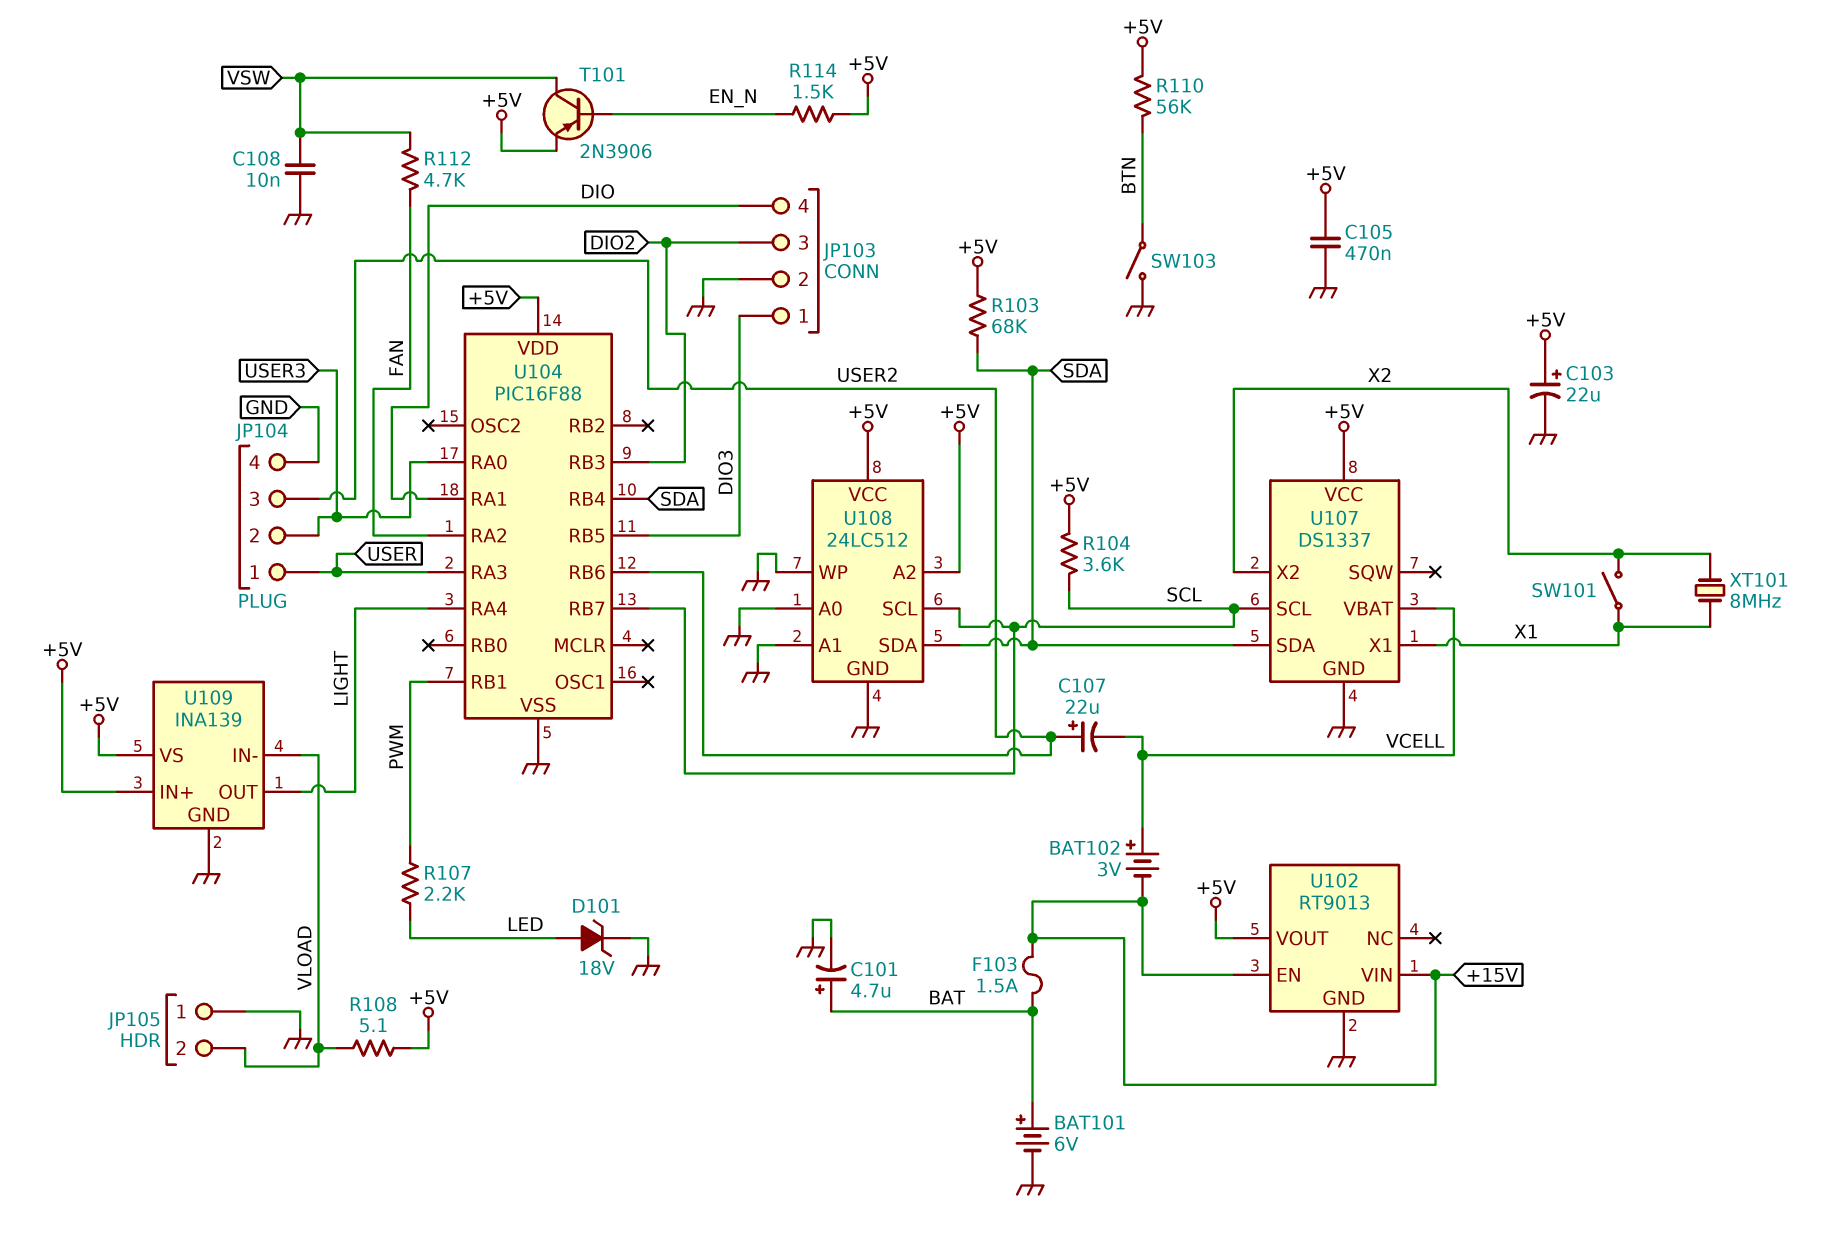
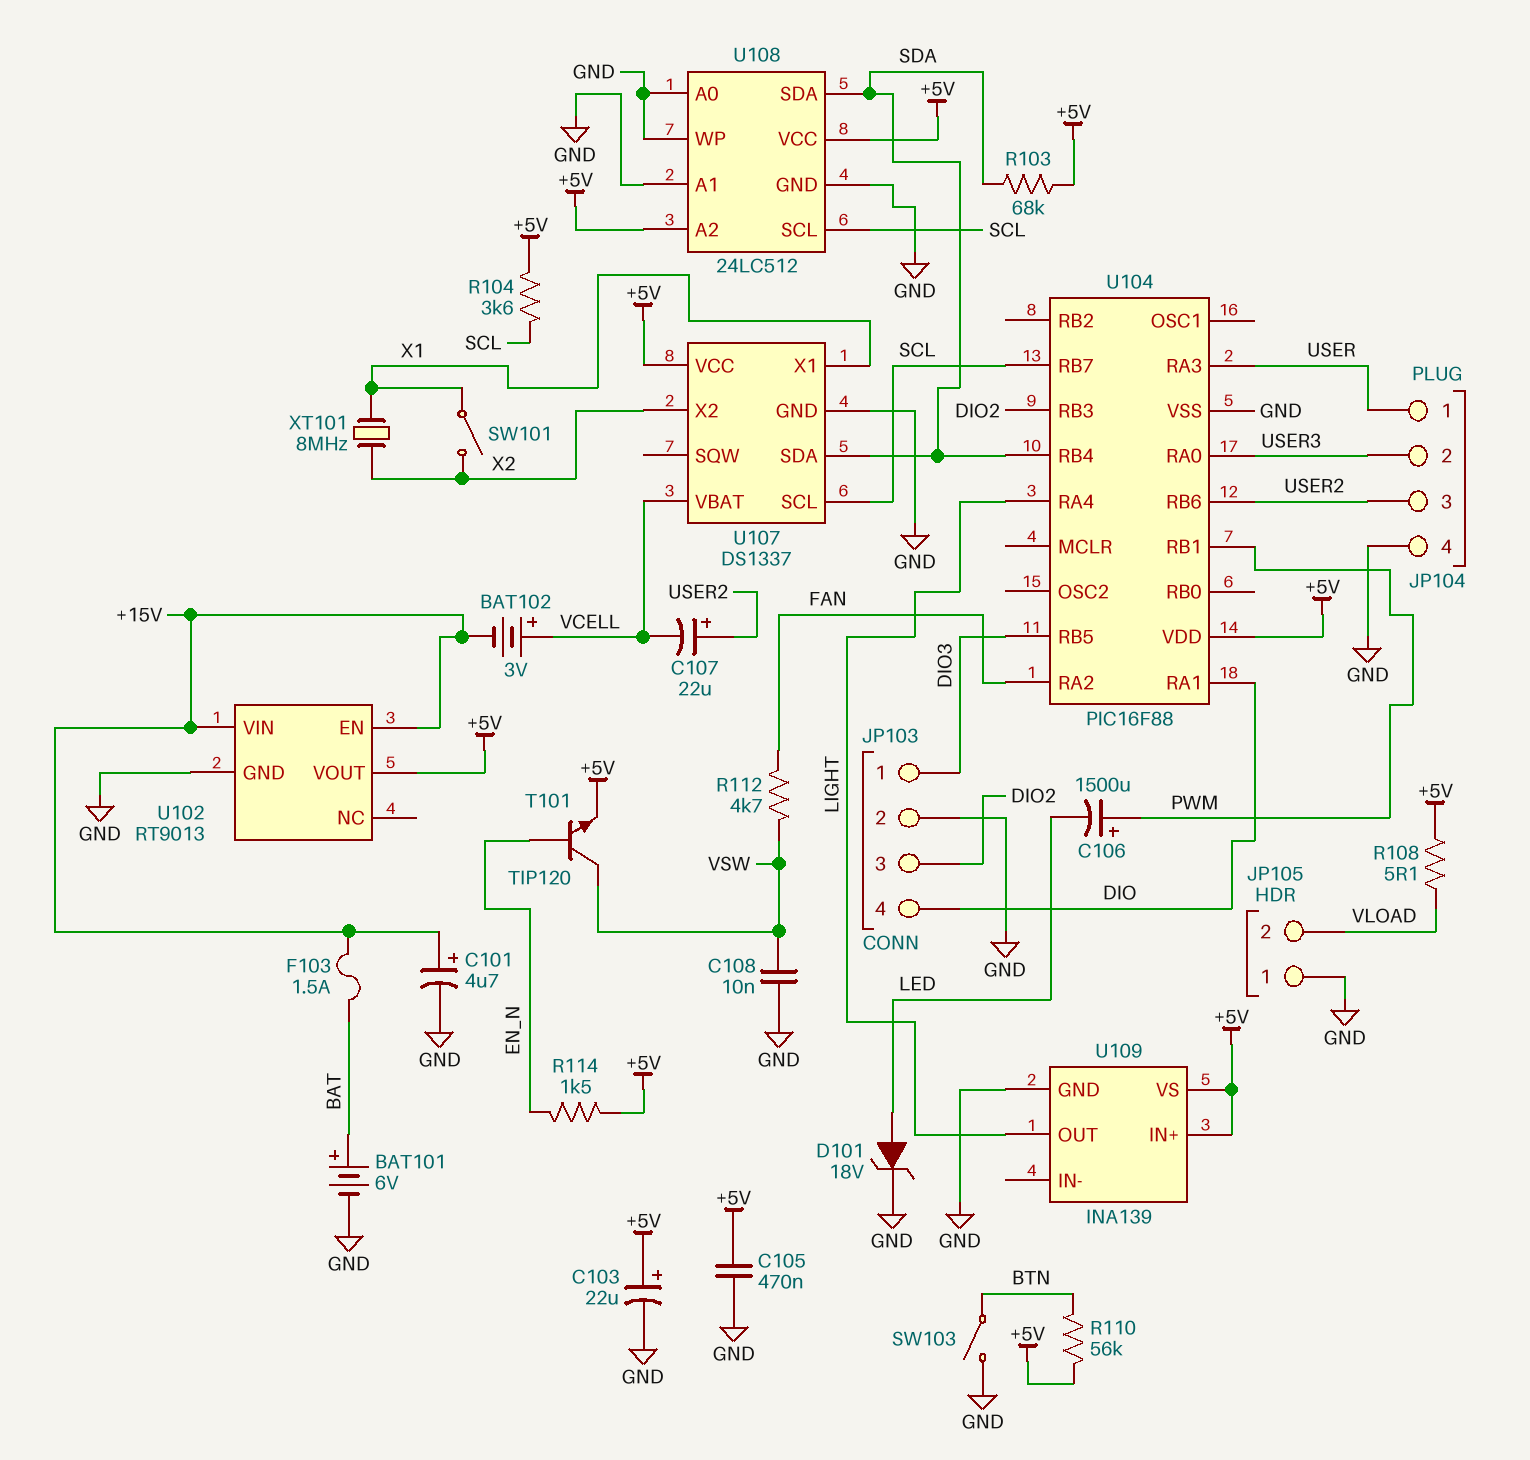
C101: 4.7uF (plus BAT, minus GND) -> 4.7uF (plus +15V, minus GND)
C106: none -> 1500uF (plus PWM, minus LED)
R107: 2.2k (LED, PWM) -> none
T101: PNP 2N3906 (B EN_N, C VSW, E +5V) -> NPN TIP120 (B EN_N, C VSW, E +5V)
U109 pin IN-: VLOAD -> none

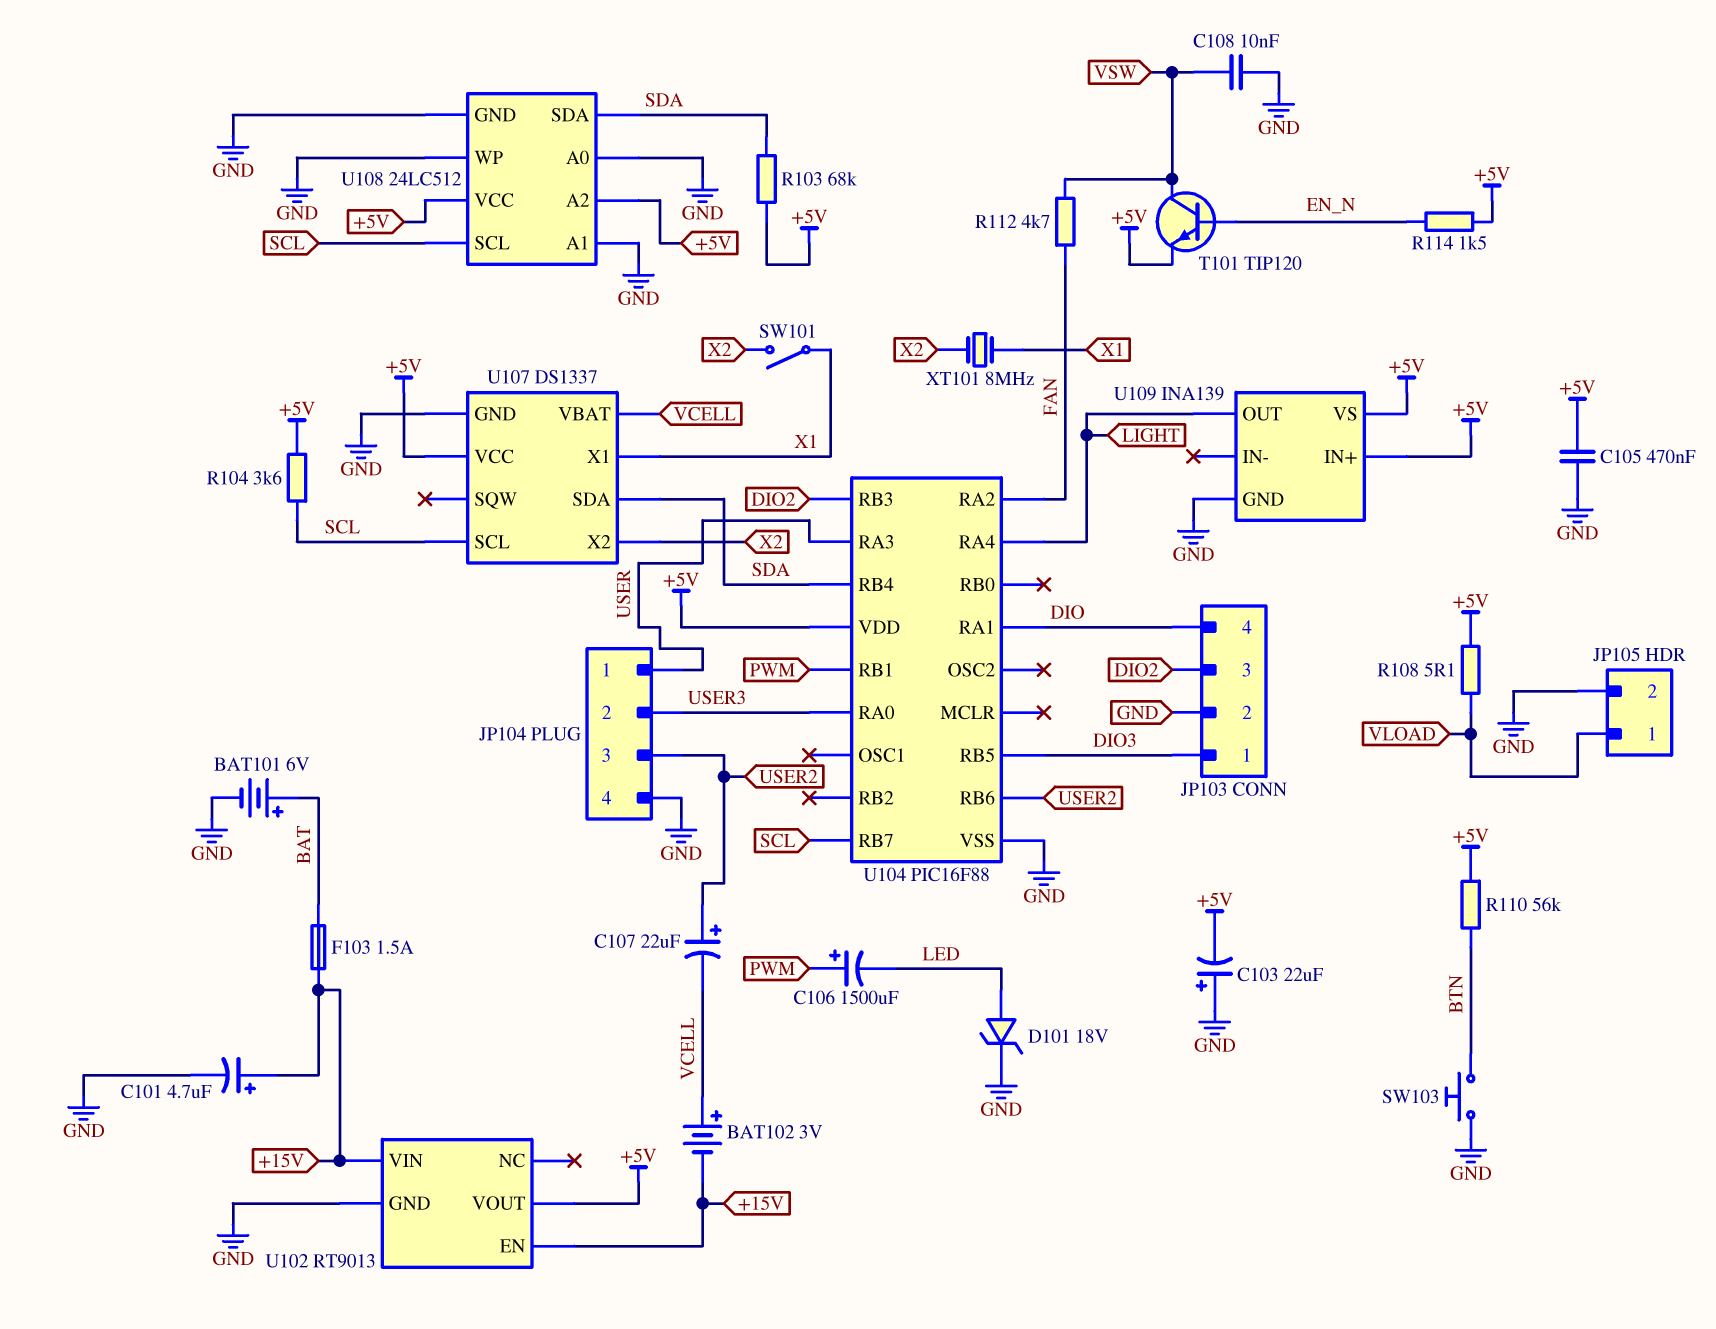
C103: 22uF (plus +5V, minus GND) -> 22uF (plus GND, minus +5V)
JP105 pin 1: GND -> VLOAD
JP105 pin 2: VLOAD -> GND
SW103: switch (BTN, GND) -> button (BTN, GND)

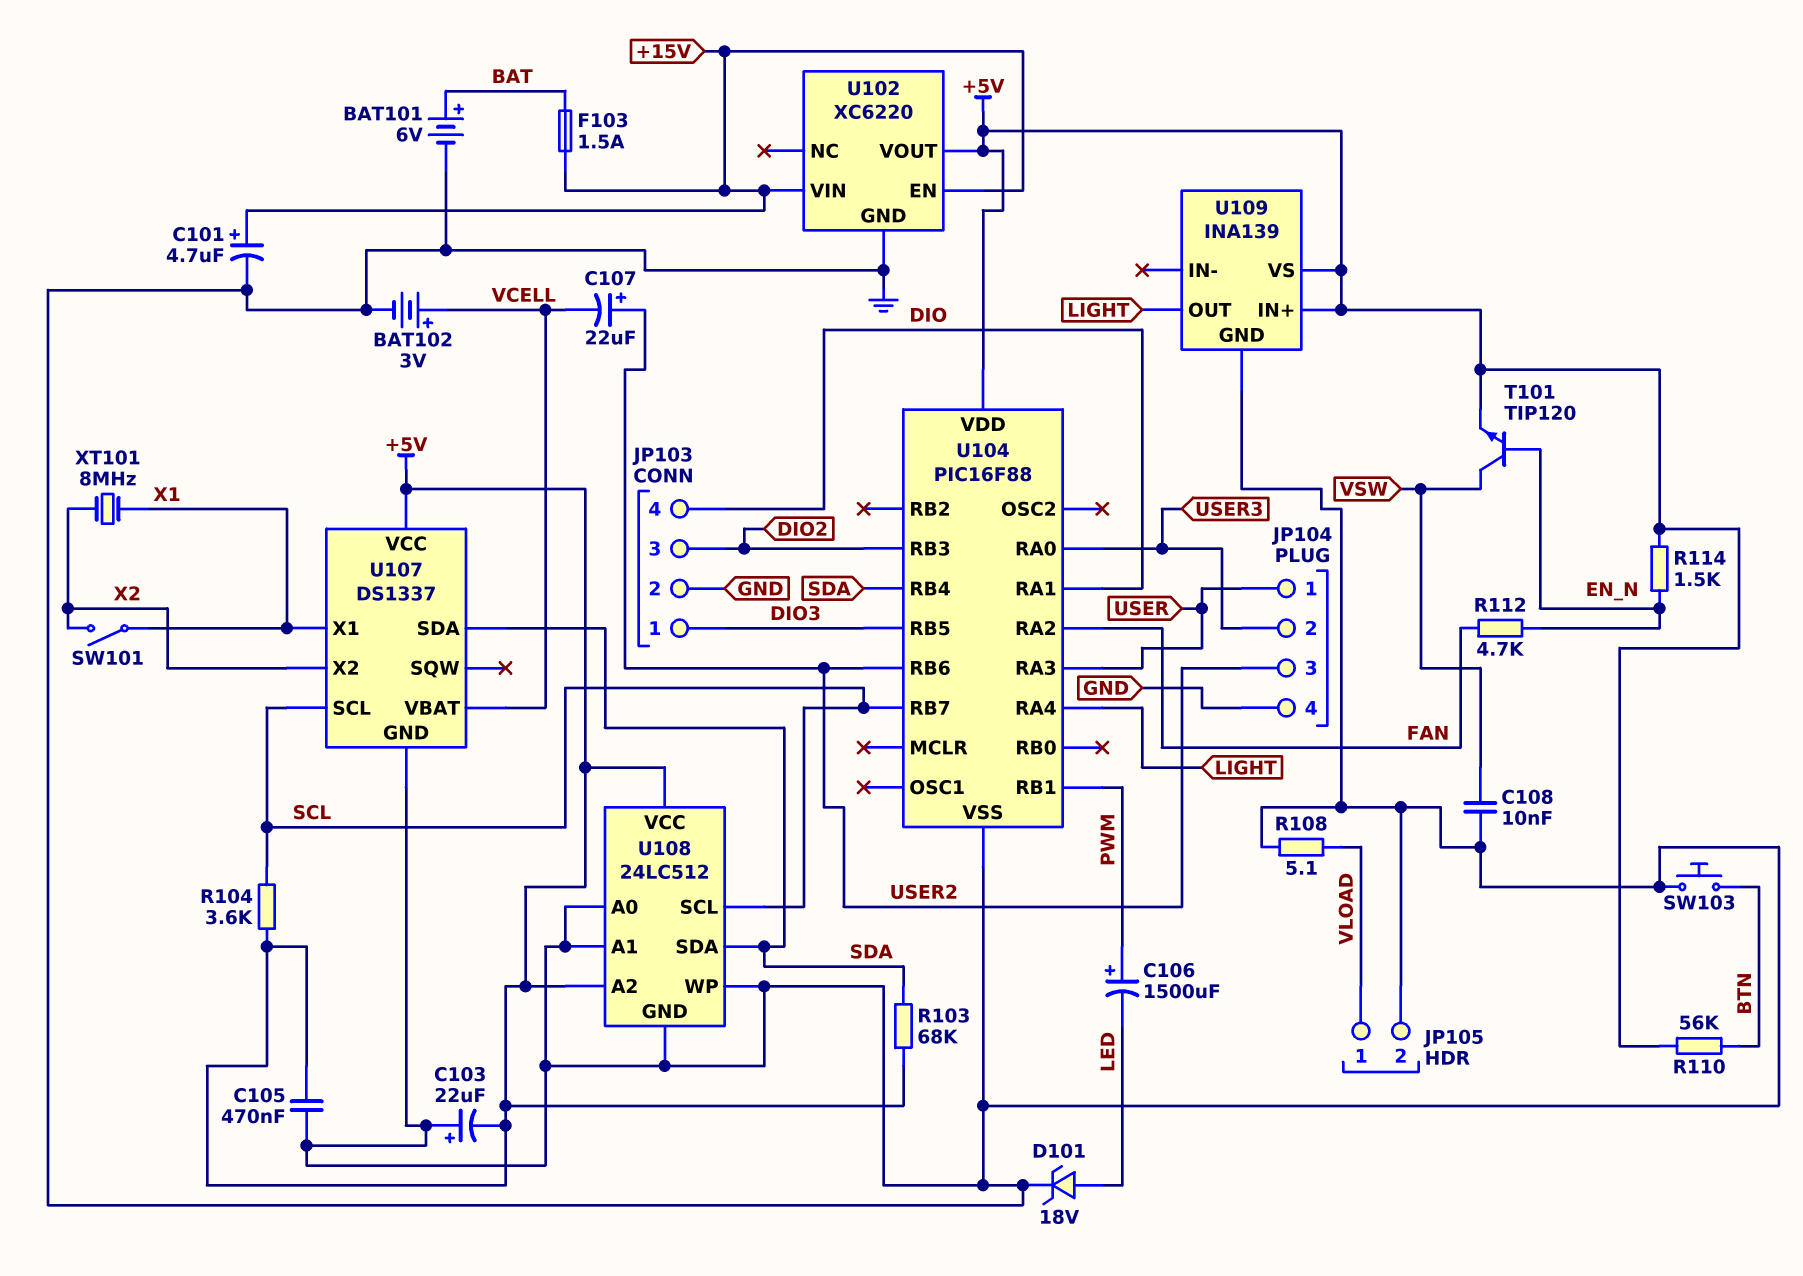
BAT102: 3V (plus VCELL, minus +15V) -> 3V (plus VCELL, minus GND)
R108: 5.1 (+5V, VLOAD) -> 5.1 (GND, VLOAD)
R112: 4.7k (FAN, VSW) -> 4.7k (EN_N, FAN)
U102: RT9013 -> XC6220

